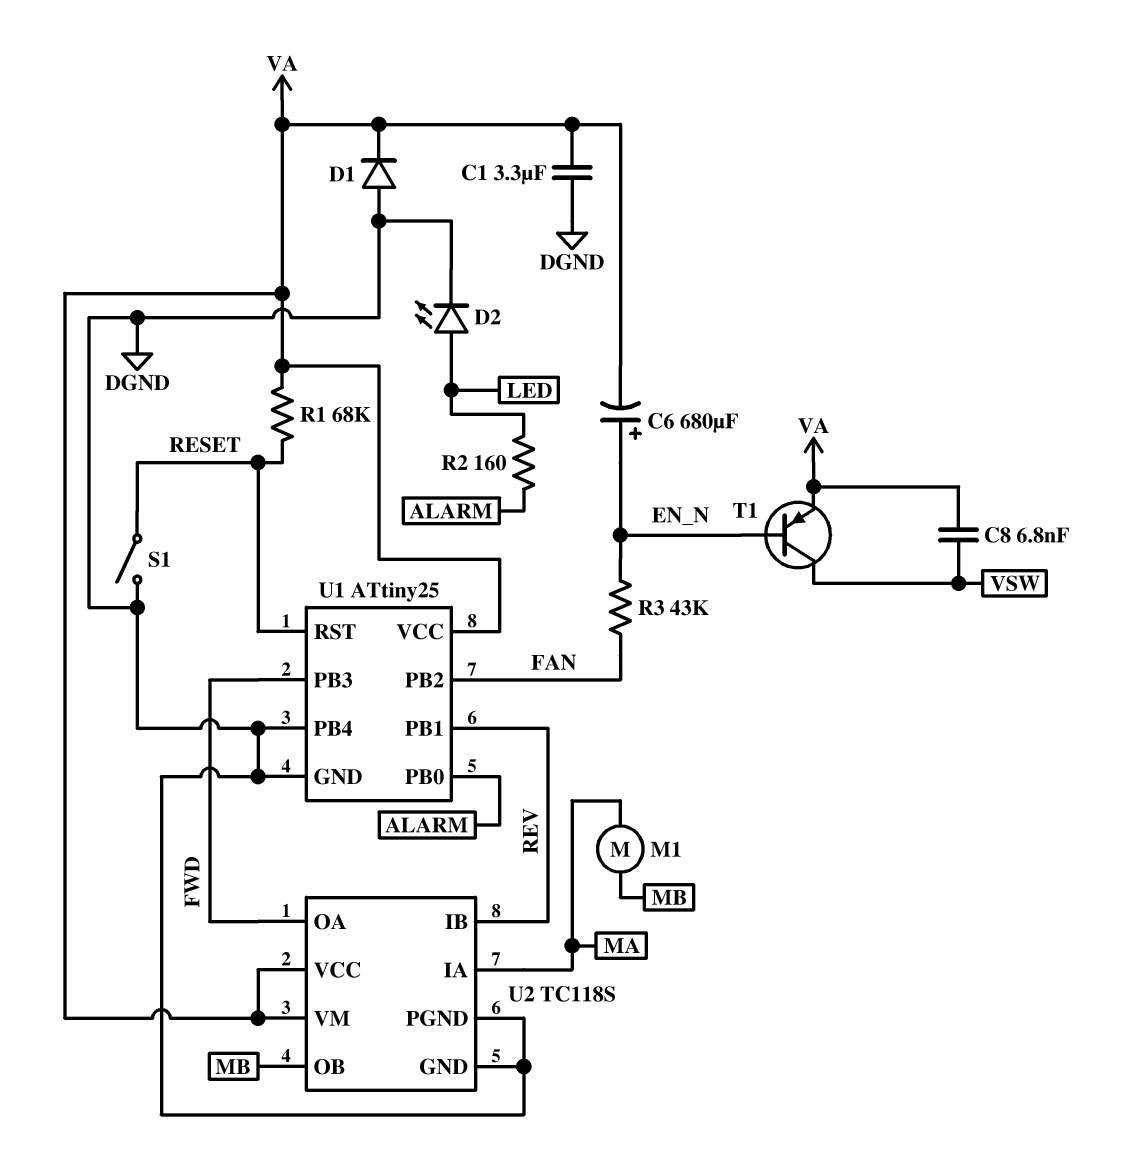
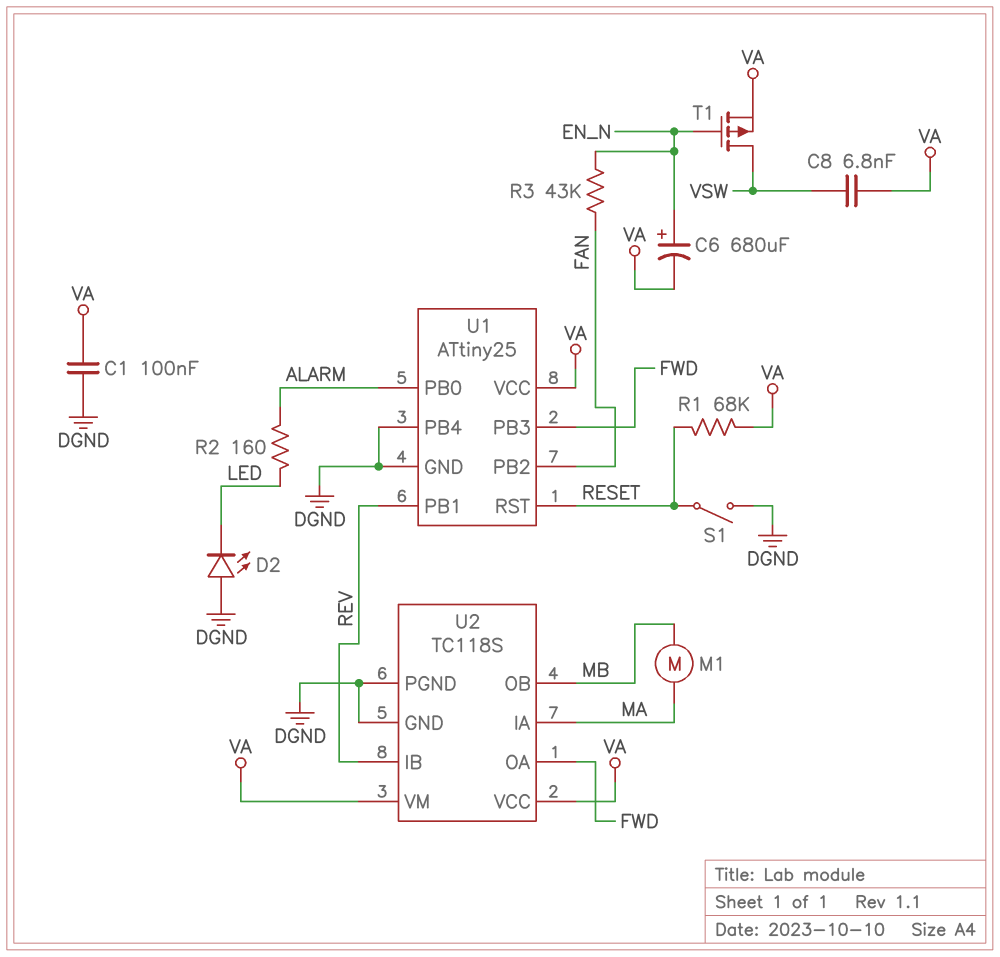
C1: 3.3uF (DGND, VA) -> 100nF (DGND, VA)
D1: diode (A DGND, K VA) -> none
D2: LED (A LED, K DGND) -> LED (A DGND, K LED)
T1: PNP (B EN_N, C VSW, E VA) -> PMOS (G EN_N, D VSW, S VA)

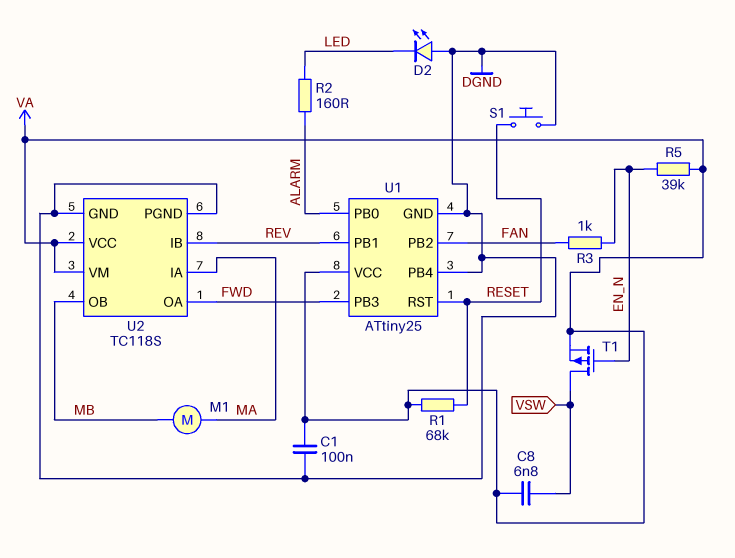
C6: 680uF (plus EN_N, minus VA) -> none
R3: 43k (EN_N, FAN) -> 1k (EN_N, FAN)
R5: none -> 39k (EN_N, VA)
S1: switch (DGND, RESET) -> button (DGND, RESET)

